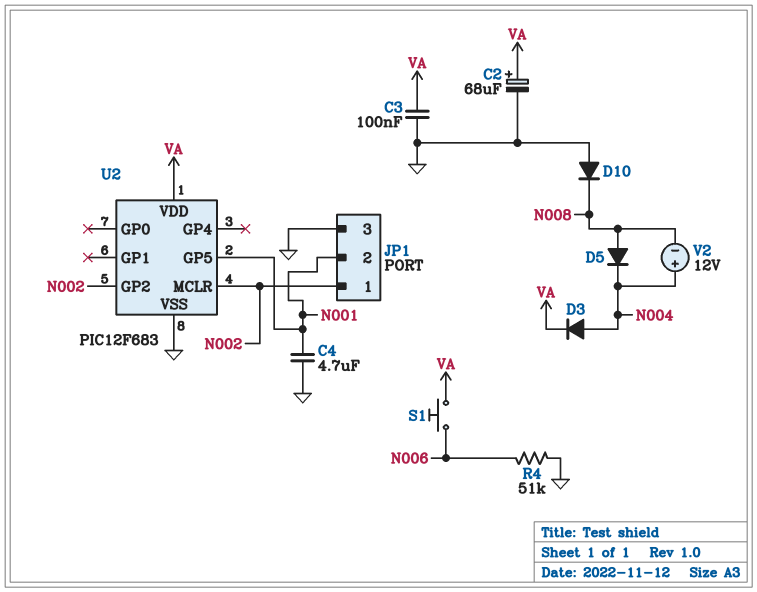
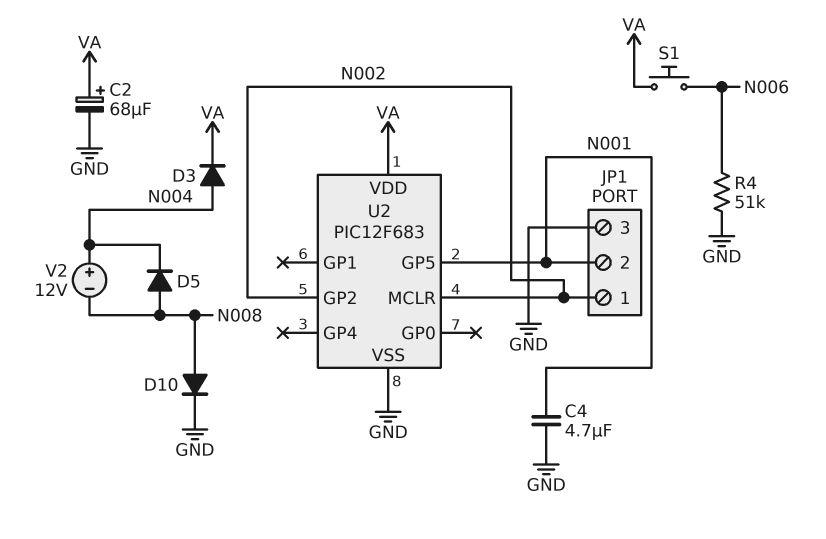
C3: 100nF (GND, VA) -> none
D10: diode (A GND, K N008) -> diode (A N008, K GND)

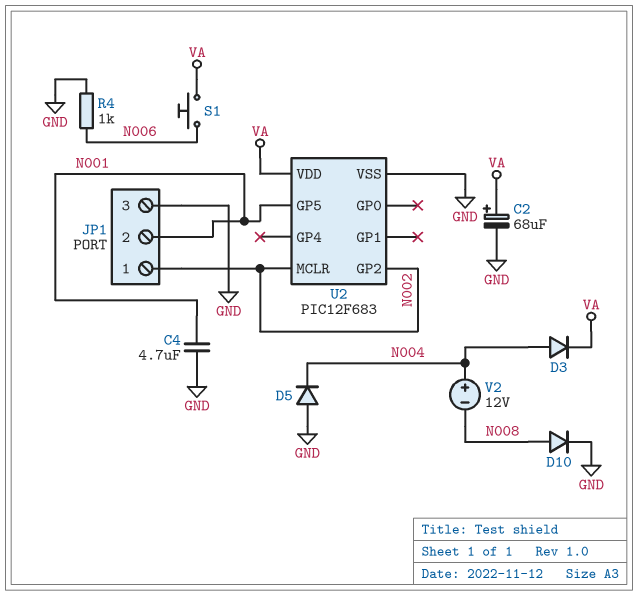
D5: diode (A N008, K N004) -> diode (A GND, K N004)
R4: 51k (GND, N006) -> 1k (GND, N006)

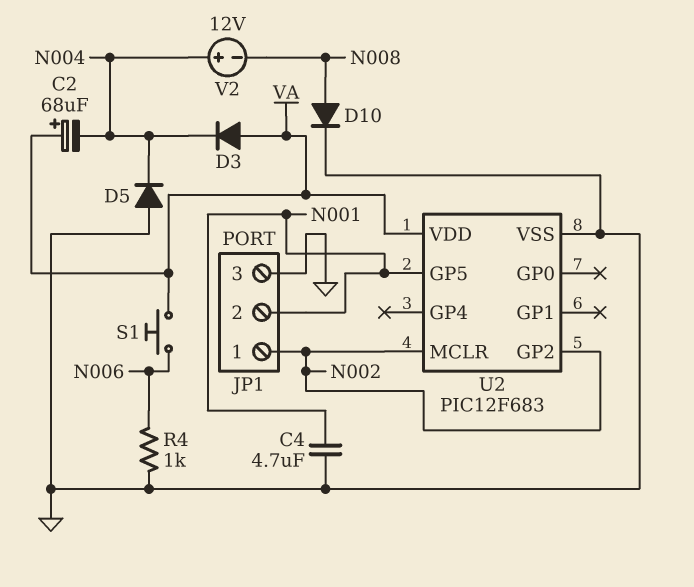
C2: 68uF (plus VA, minus GND) -> 68uF (plus VA, minus N004)
D3: diode (A N004, K VA) -> diode (A VA, K N004)

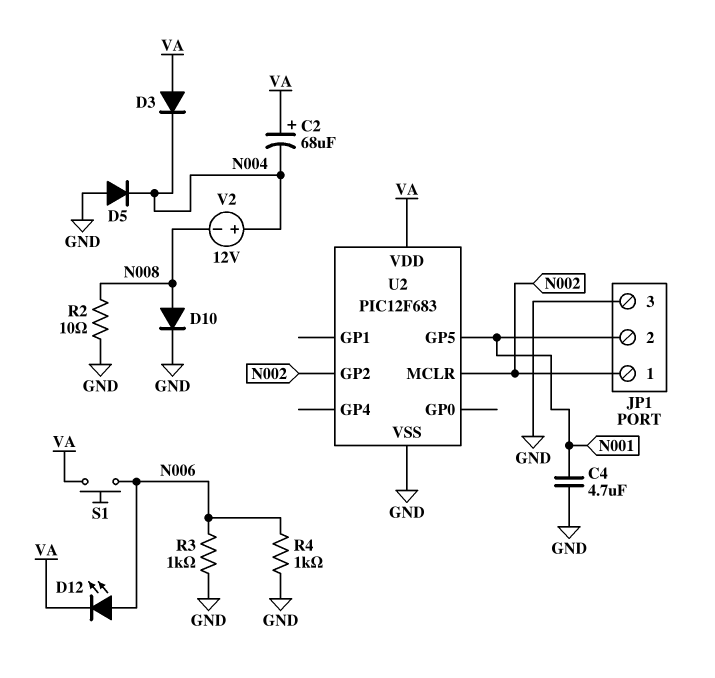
D12: none -> LED (A N006, K VA)
R2: none -> 10 (GND, N008)
R3: none -> 1k (GND, N006)

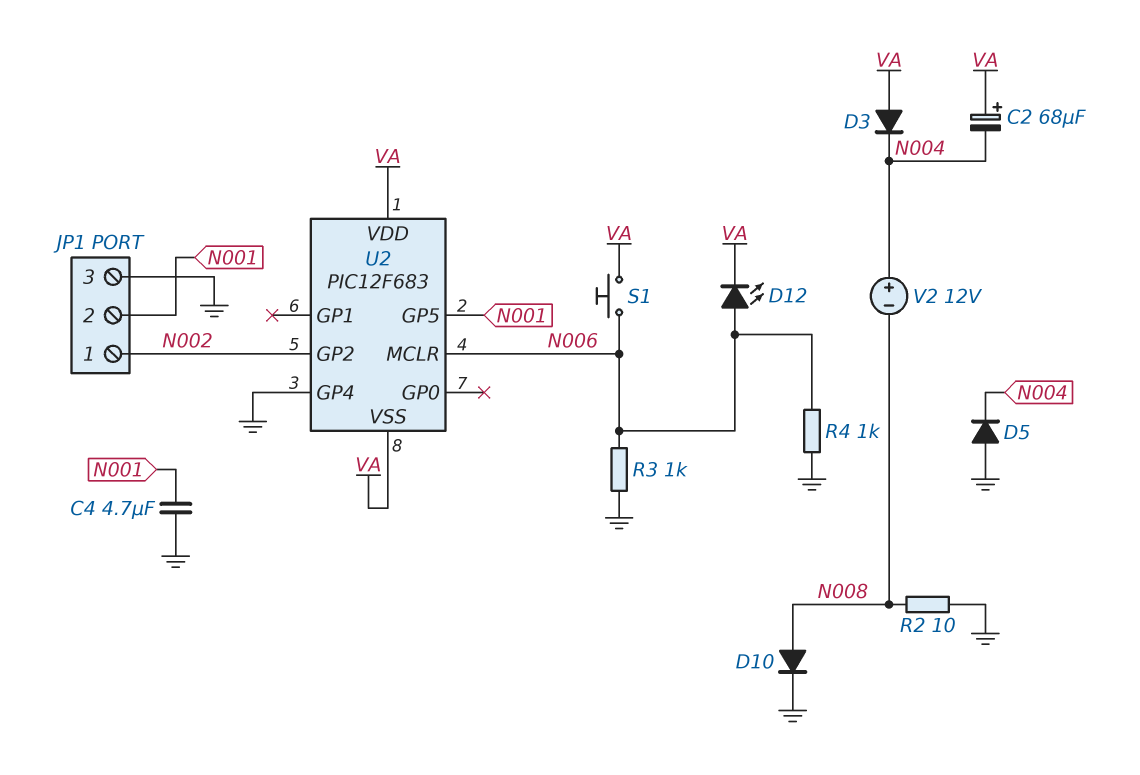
U2 pin GP4: none -> GND
U2 pin MCLR: N002 -> N006
U2 pin VSS: GND -> VA

